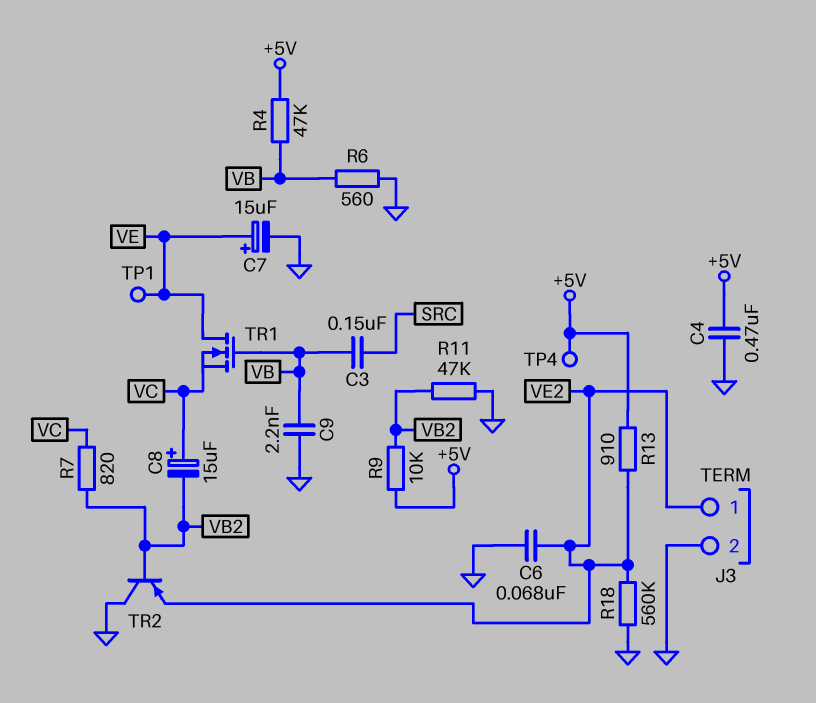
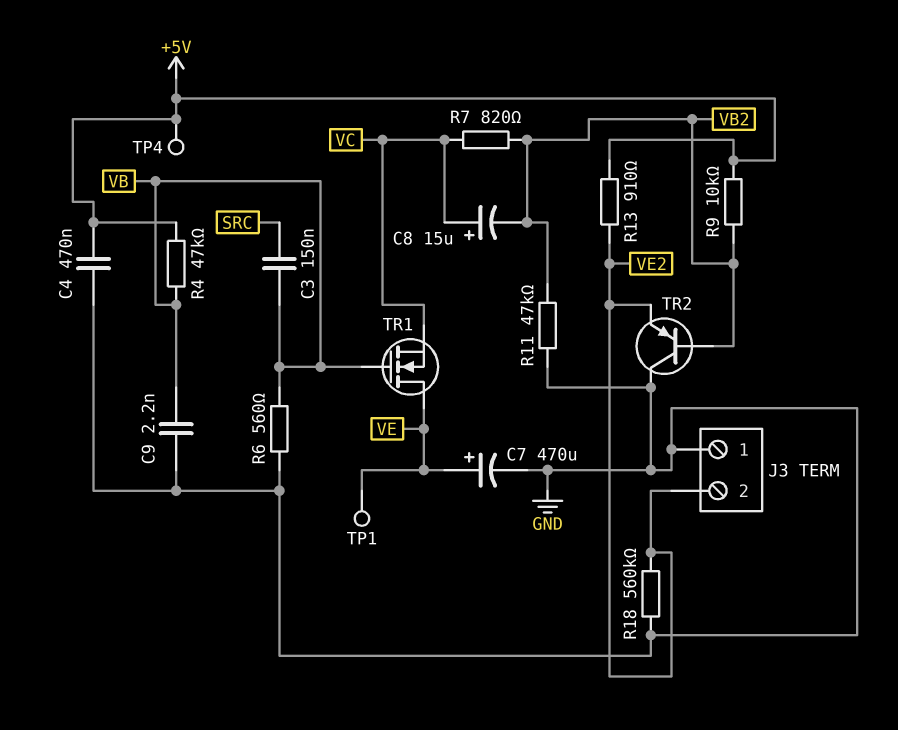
C6: 68nF (GND, VE2) -> none
C7: 15uF (plus VE, minus GND) -> 470uF (plus VE, minus GND)
J3 pin 1: VE2 -> GND
J3 pin 2: GND -> VE2

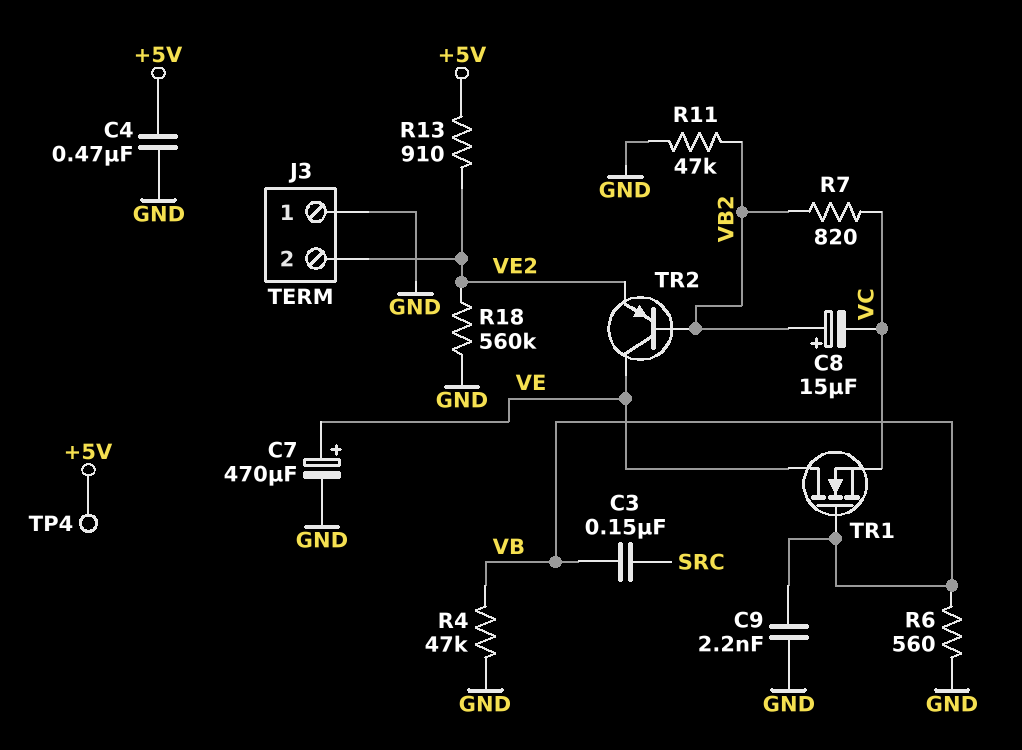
C8: 15uF (plus VC, minus VB2) -> 15uF (plus VB2, minus VC)
R4: 47k (+5V, VB) -> 47k (GND, VB)
R9: 10k (+5V, VB2) -> none
TP1: test point (VE) -> none
TR2: PNP (B VB2, C GND, E VE2) -> PNP (B VB2, C VE, E VE2)

